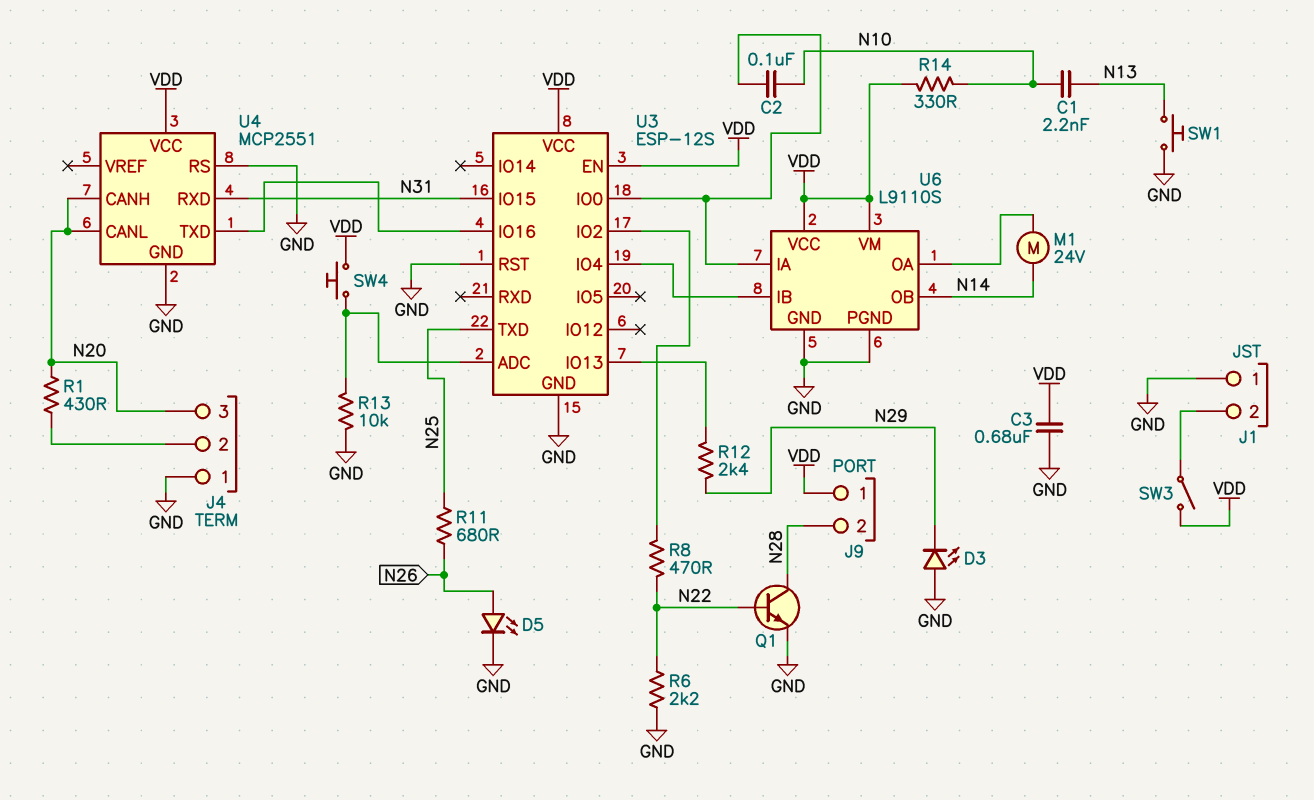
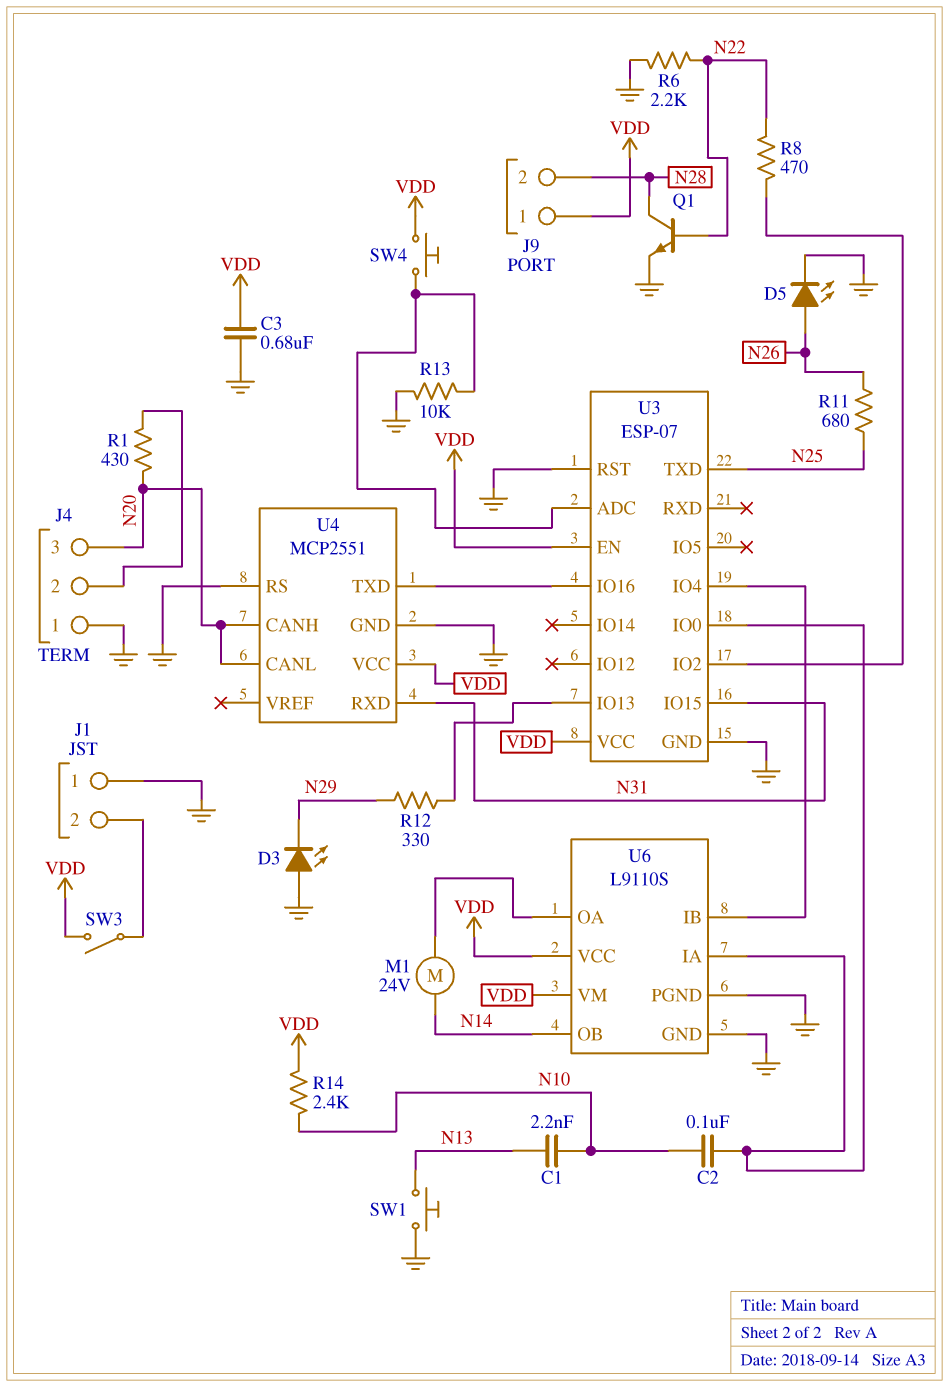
R12: 2.4k (N29, U3/IO13) -> 330 (N29, U3/IO13)
R14: 330 (N10, VDD) -> 2.4k (N10, VDD)
U3: ESP-12S -> ESP-07

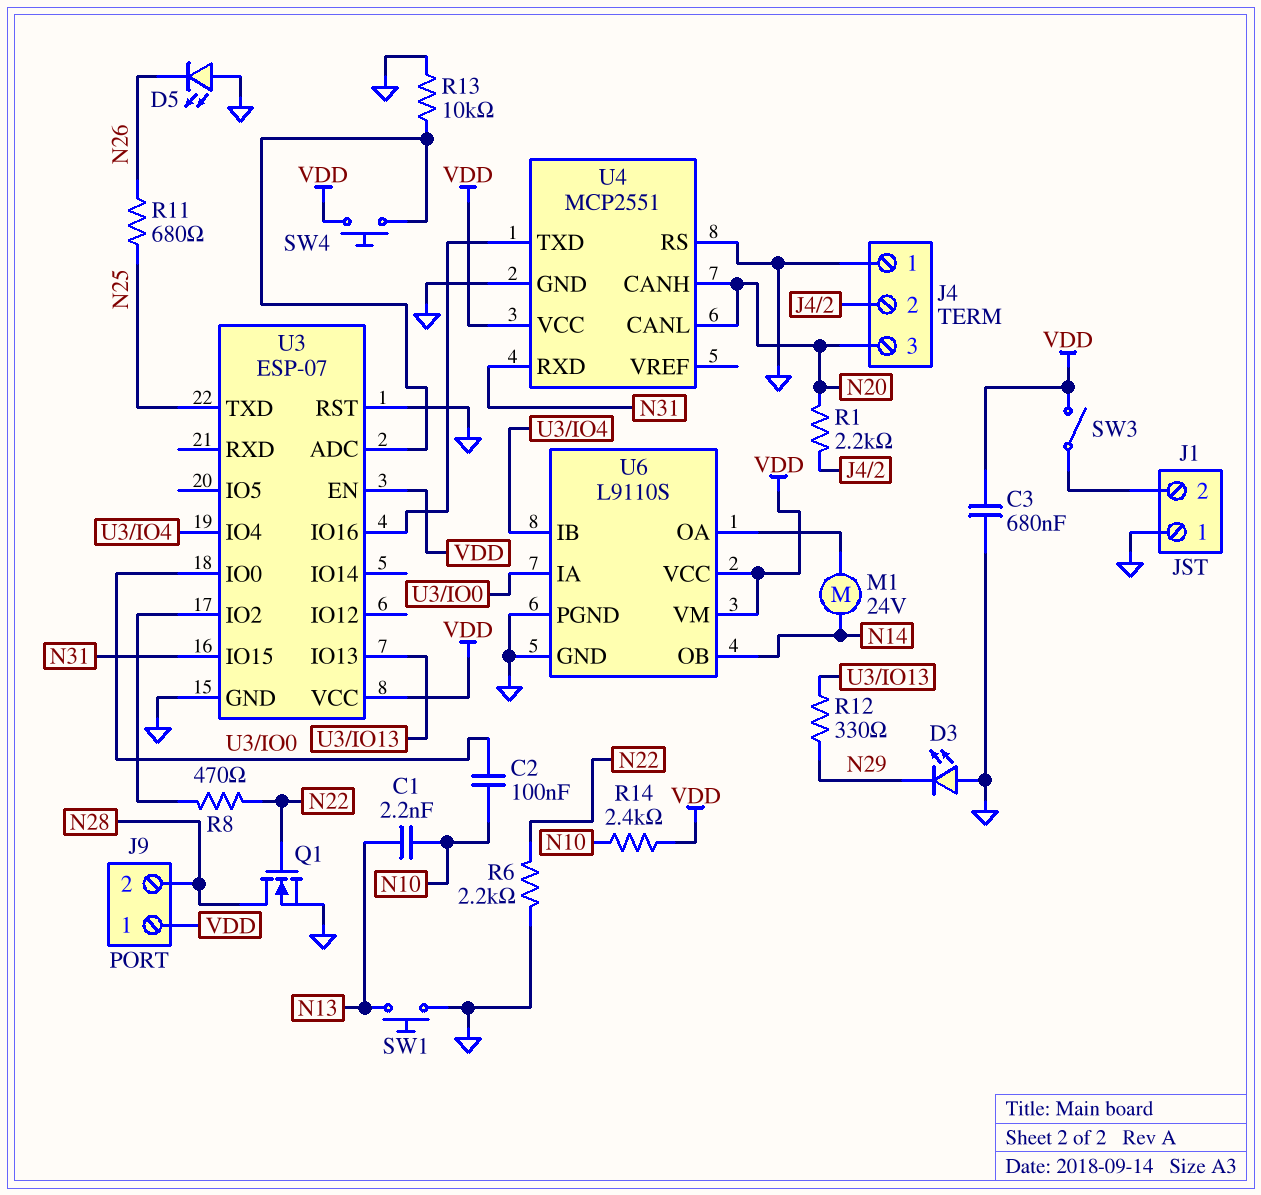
D5: LED (A N26, K GND) -> LED (A GND, K N26)
Q1: NPN (B N22, C N28, E GND) -> NMOS (G N22, D N28, S GND)
R1: 430 (J4/2, N20) -> 2.2k (J4/2, N20)

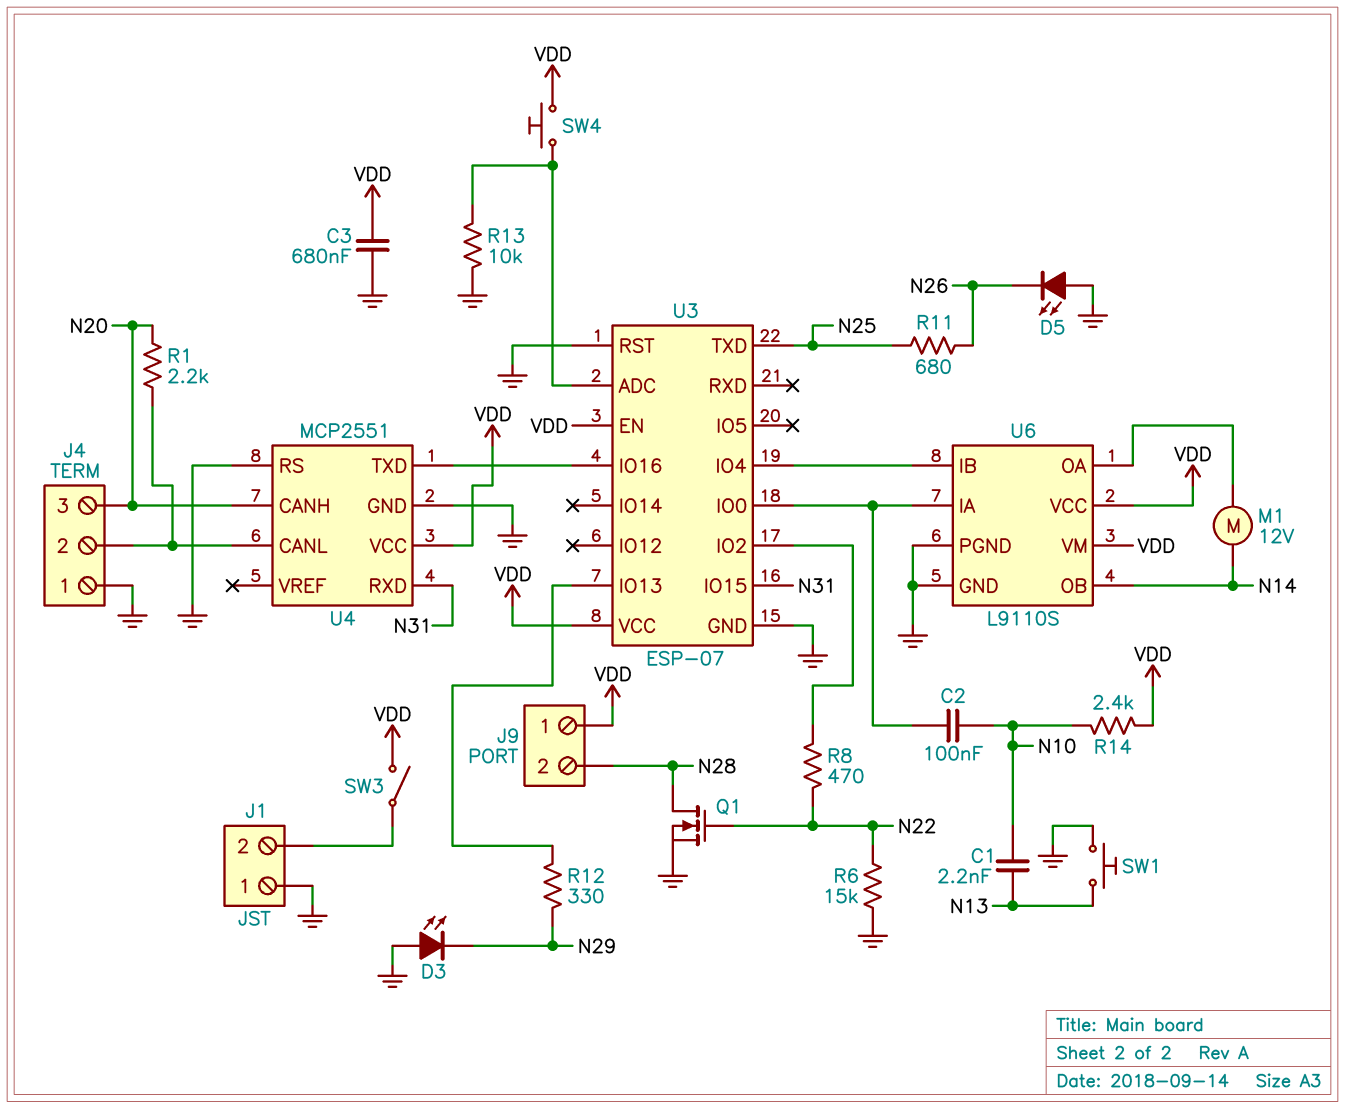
M1: motor 24V (N14, U6/OA) -> motor 12V (N14, U6/OA)
R6: 2.2k (GND, N22) -> 15k (GND, N22)
U4 pin CANL: N20 -> J4/2

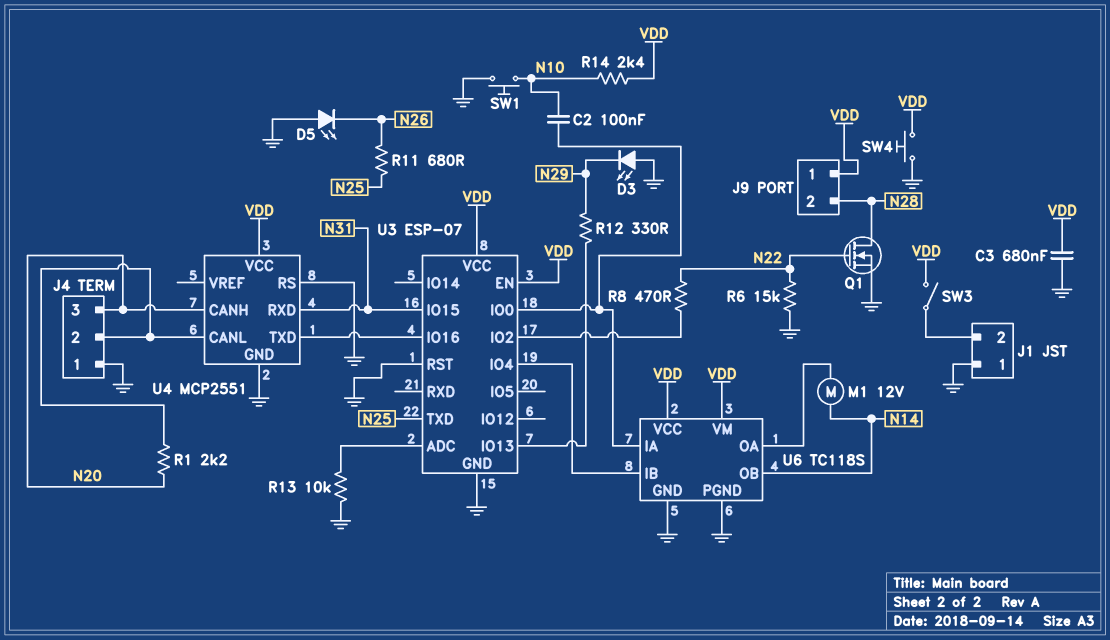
C1: 2.2nF (N10, N13) -> none
SW1: button (GND, N13) -> button (GND, N10)
SW4: button (U3/ADC, VDD) -> button (GND, VDD)
U6: L9110S -> TC118S

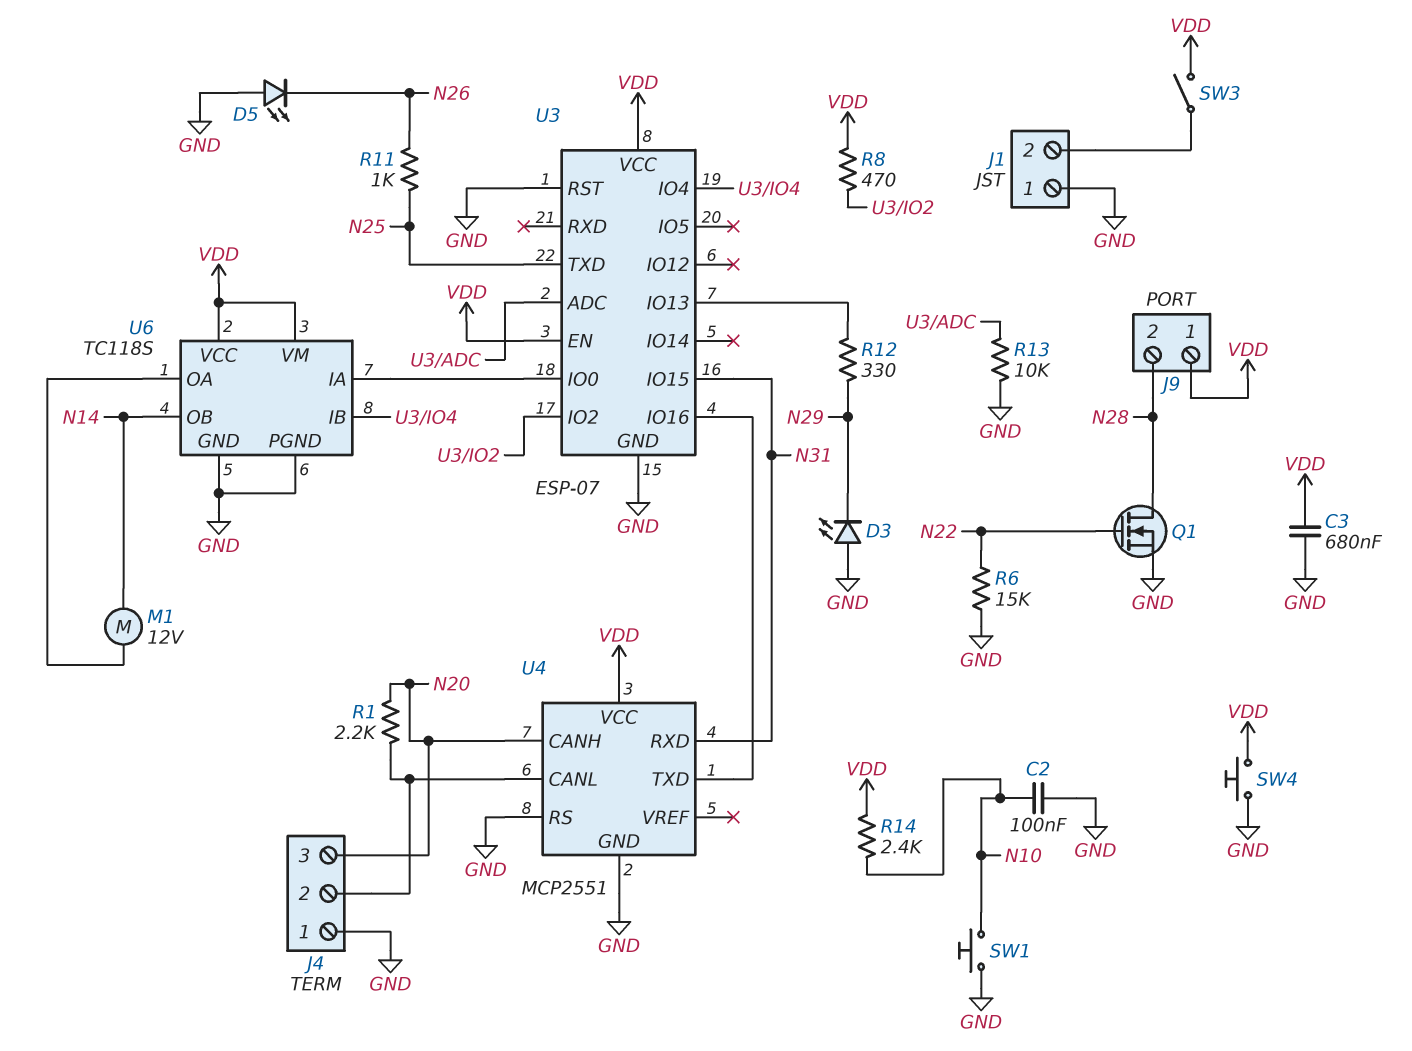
C2: 100nF (N10, U3/IO0) -> 100nF (GND, N10)
R8: 470 (N22, U3/IO2) -> 470 (U3/IO2, VDD)
R11: 680 (N25, N26) -> 1k (N25, N26)

